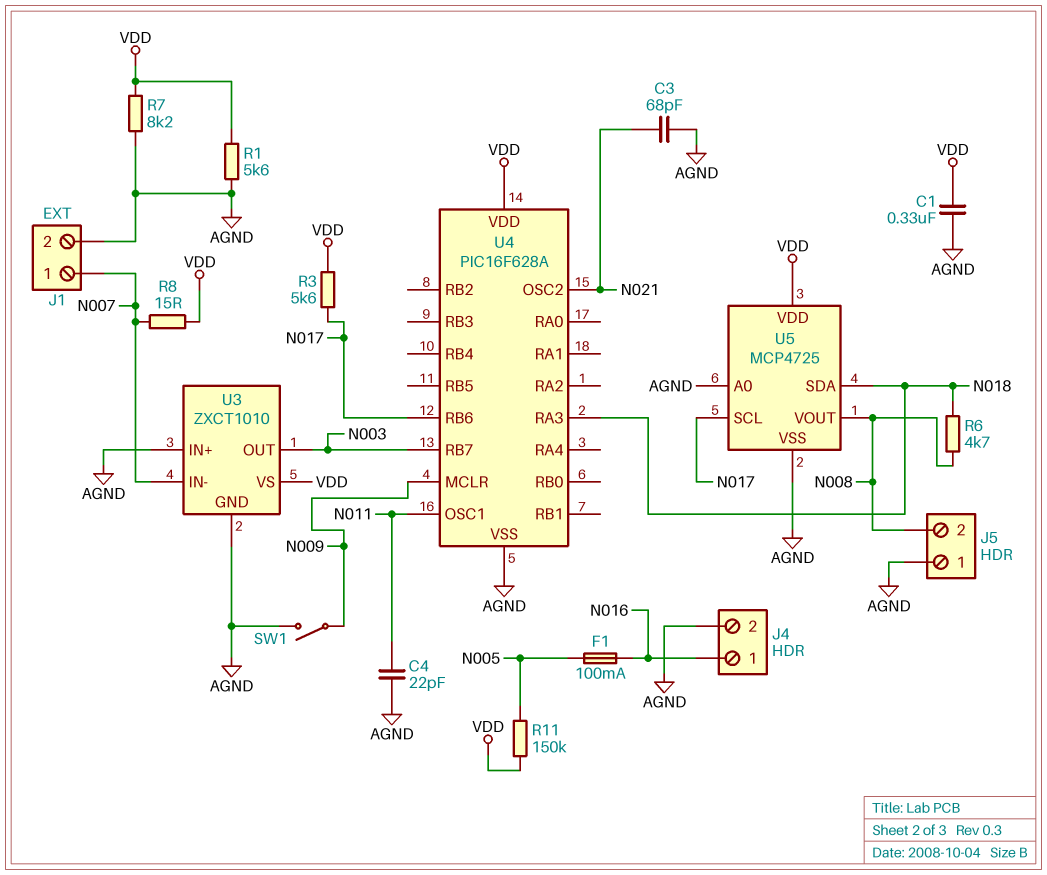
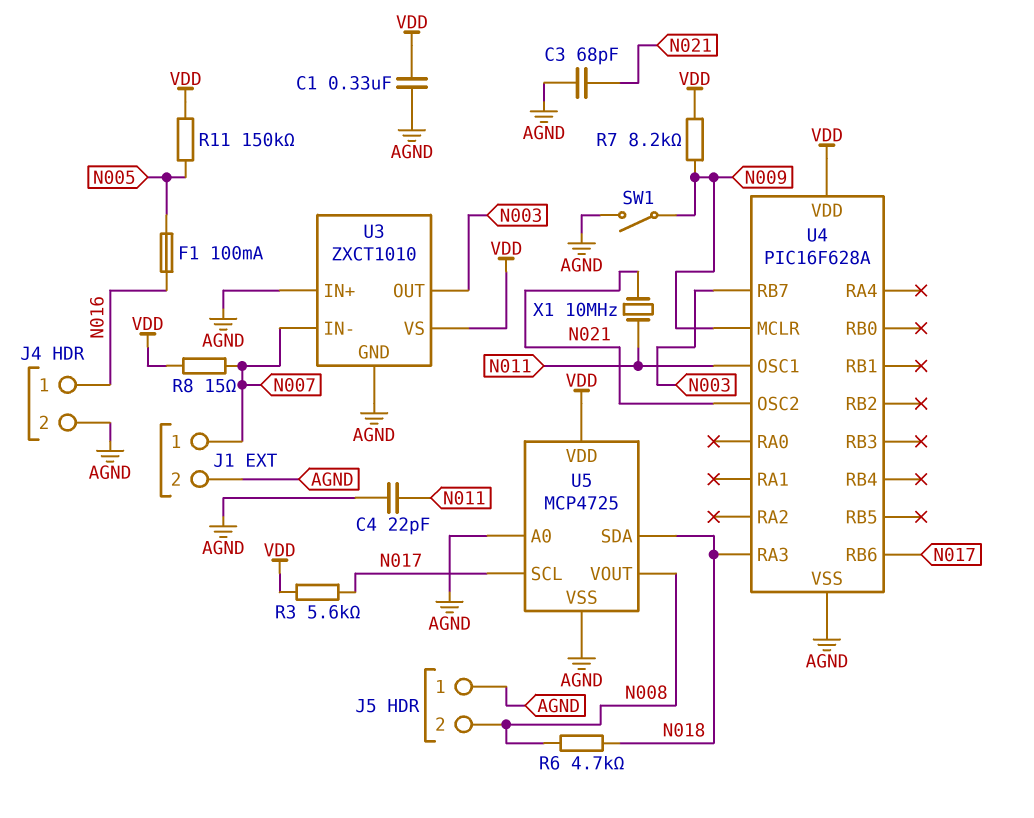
R1: 5.6k (AGND, VDD) -> none
R7: 8.2k (AGND, VDD) -> 8.2k (N009, VDD)
X1: none -> 10MHz (N011, N021)

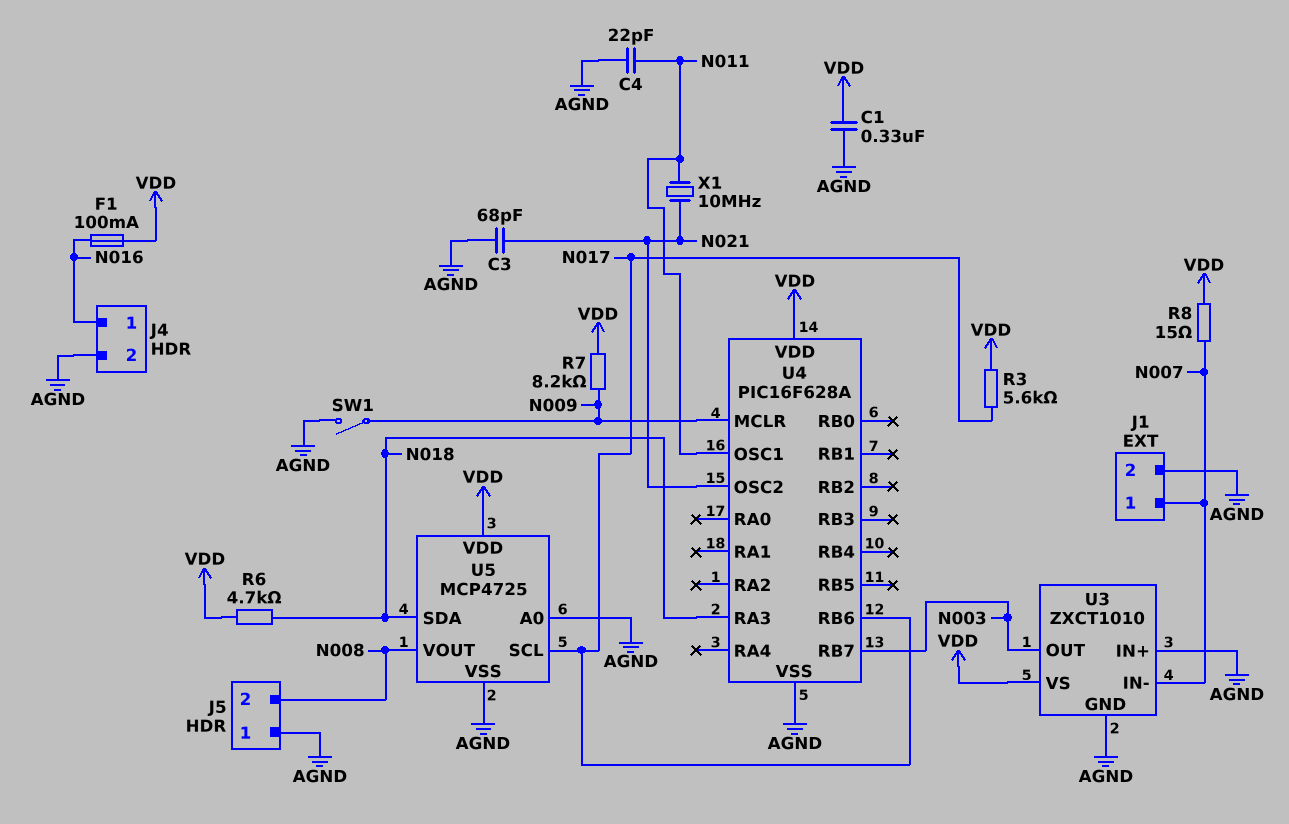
F1: 100mA (N005, N016) -> 100mA (N016, VDD)
R6: 4.7k (N008, N018) -> 4.7k (N018, VDD)
R11: 150k (N005, VDD) -> none

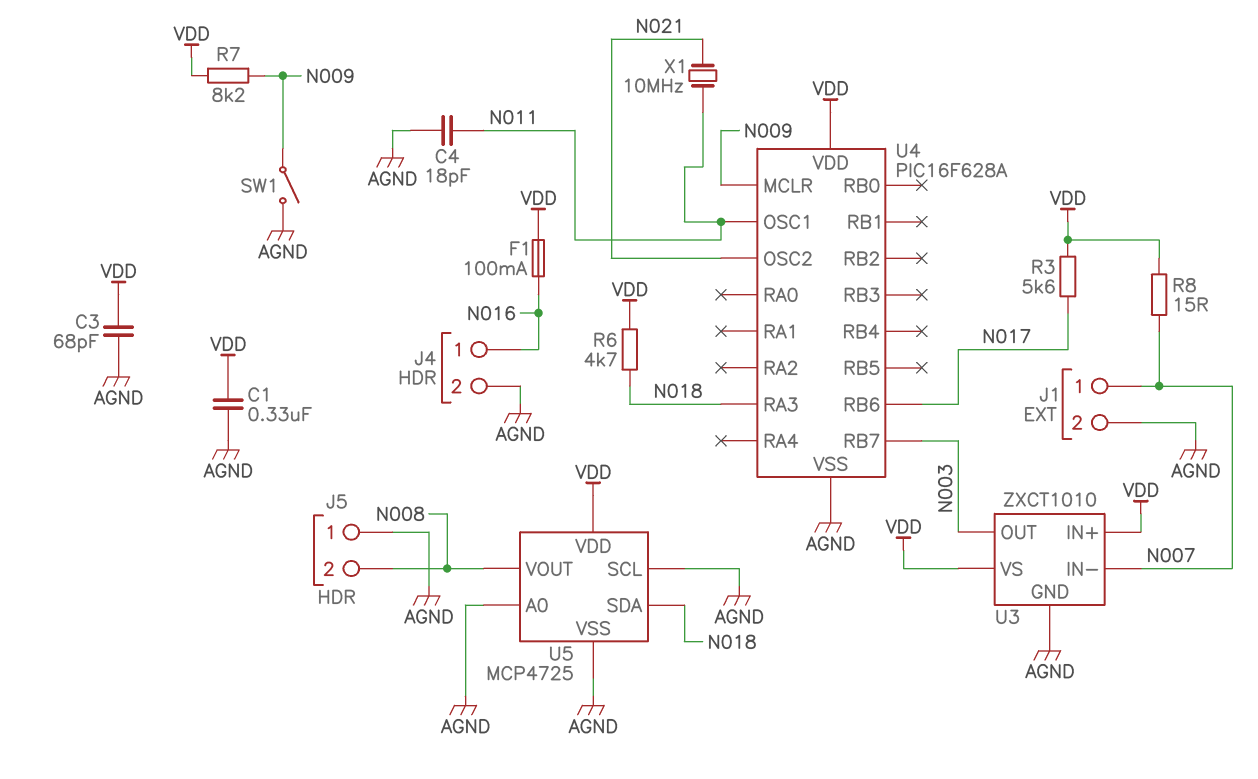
C3: 68pF (AGND, N021) -> 68pF (AGND, VDD)
C4: 22pF (AGND, N011) -> 18pF (AGND, N011)
U3 pin IN+: AGND -> VDD
U5 pin SCL: N017 -> AGND

